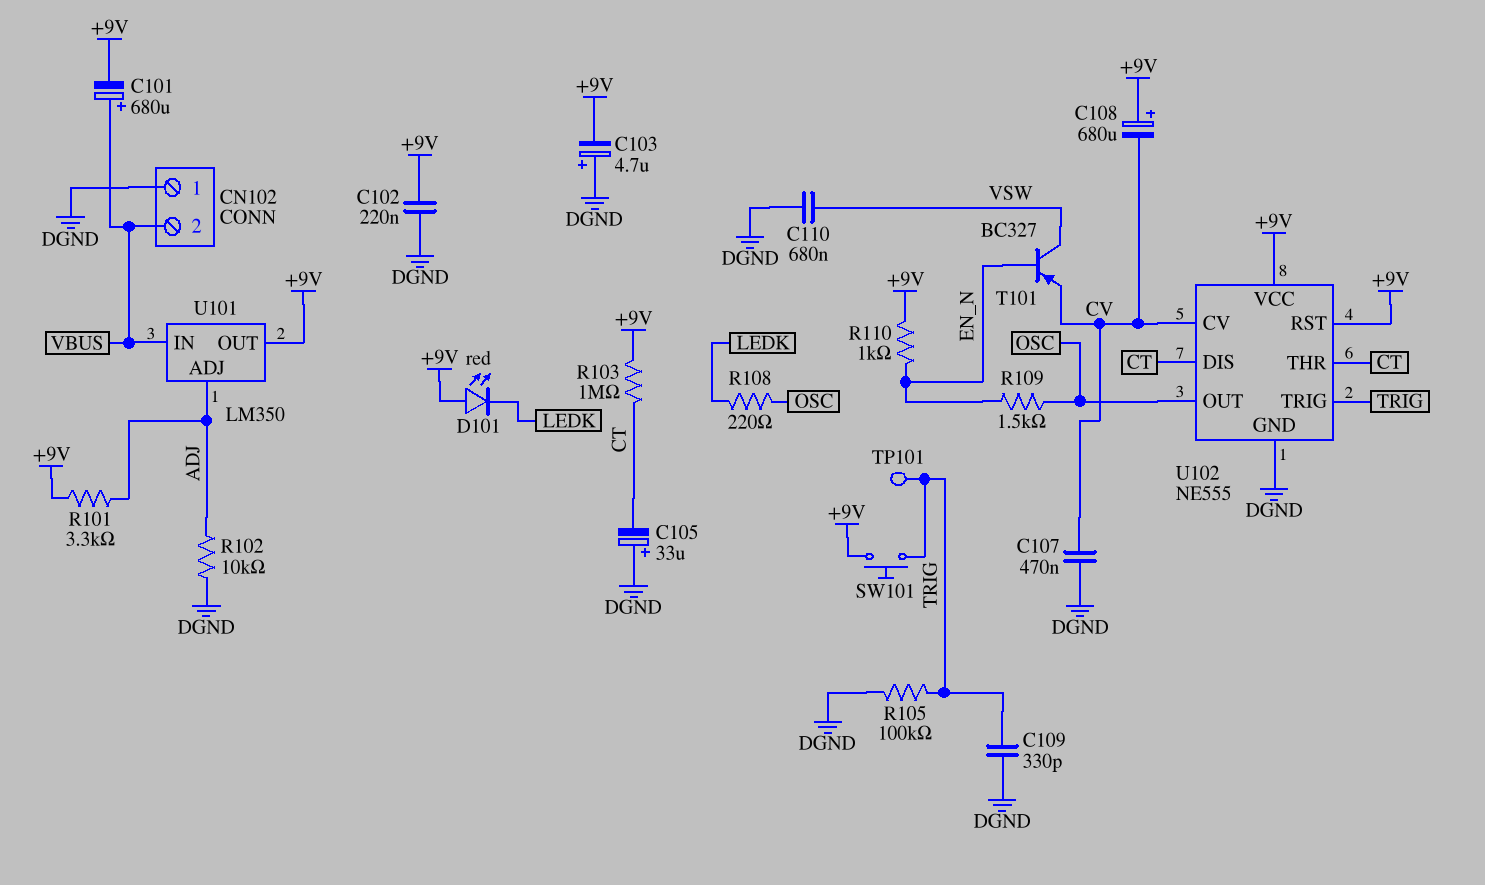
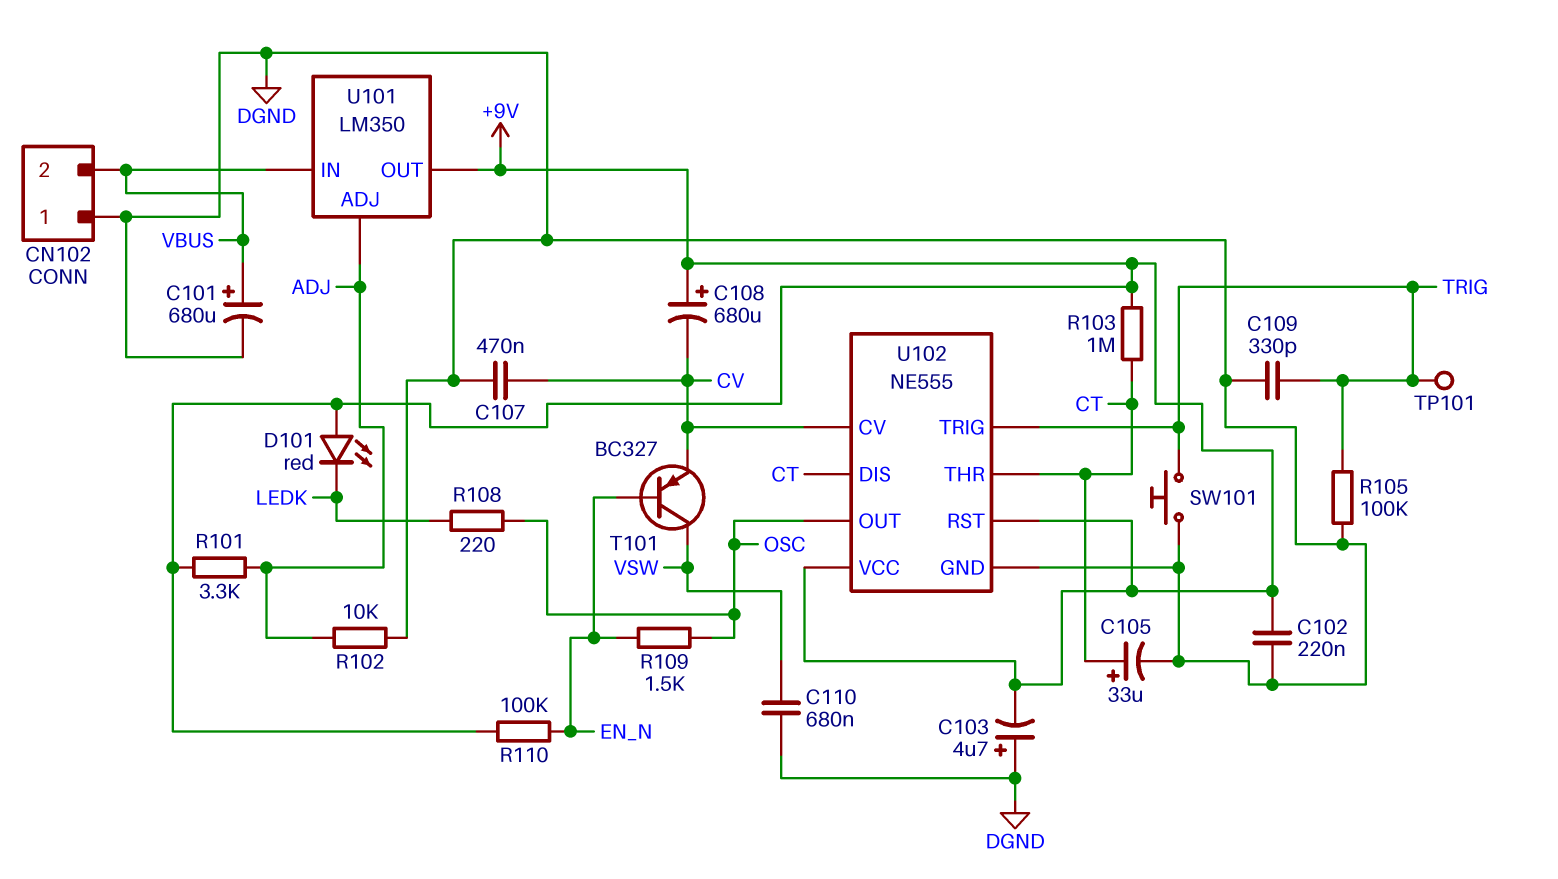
C101: 680uF (plus VBUS, minus +9V) -> 680uF (plus VBUS, minus DGND)
C105: 33uF (plus DGND, minus CT) -> 33uF (plus CT, minus DGND)
R110: 1k (+9V, EN_N) -> 100k (+9V, EN_N)
SW101: button (+9V, TRIG) -> button (DGND, TRIG)

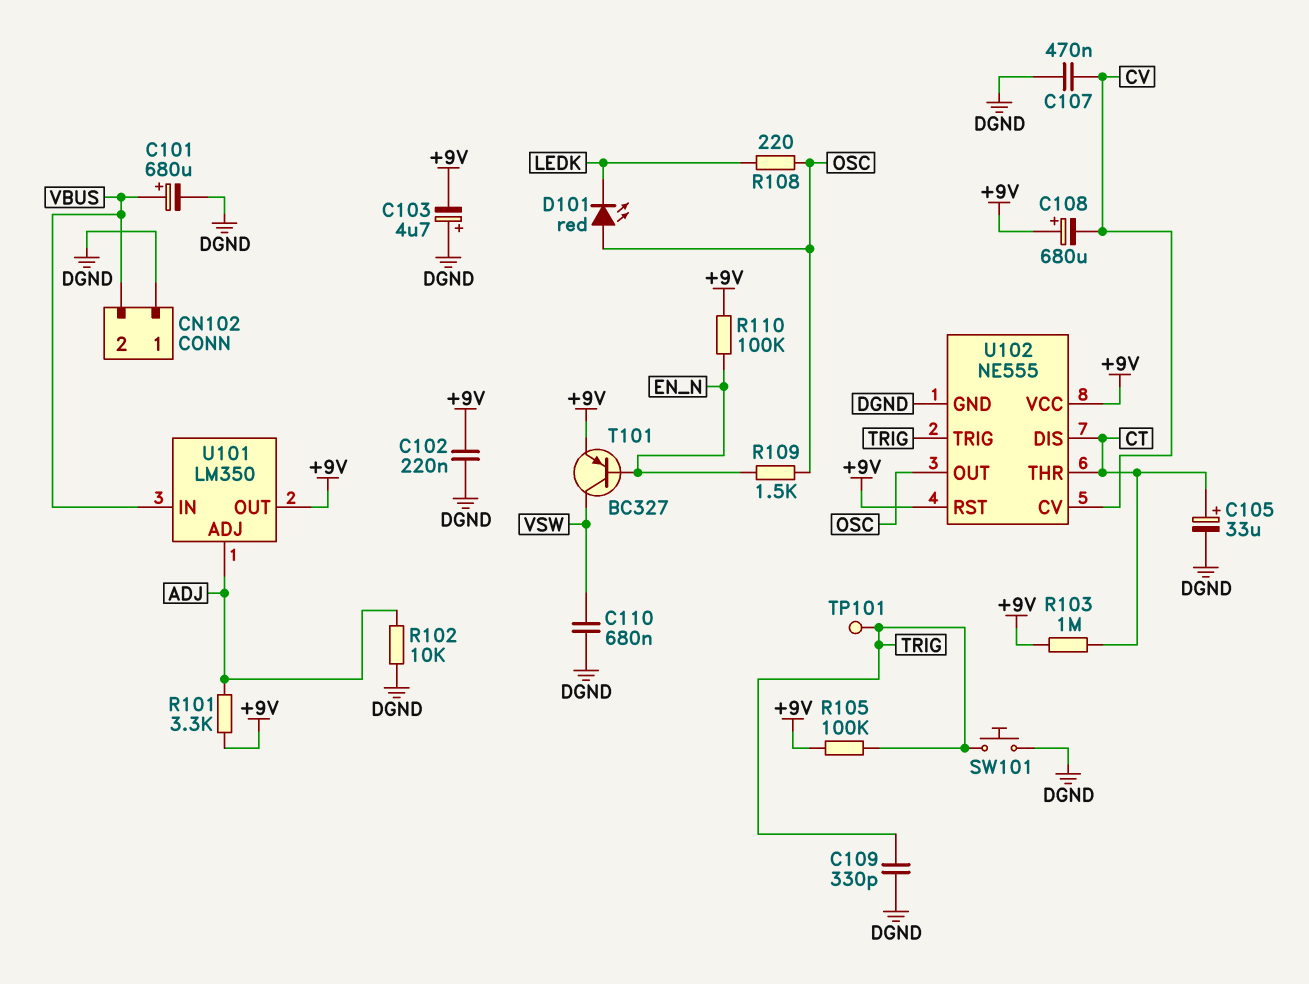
D101: LED red (A +9V, K LEDK) -> LED red (A OSC, K LEDK)
R105: 100k (DGND, TRIG) -> 100k (+9V, TRIG)
T101: PNP BC327 (B EN_N, C VSW, E CV) -> PNP BC327 (B EN_N, C VSW, E +9V)

